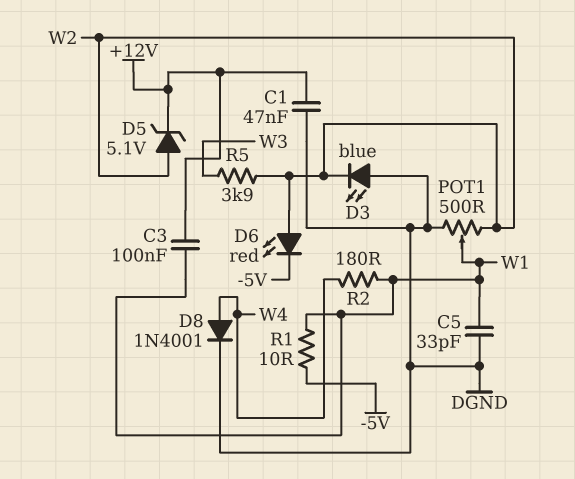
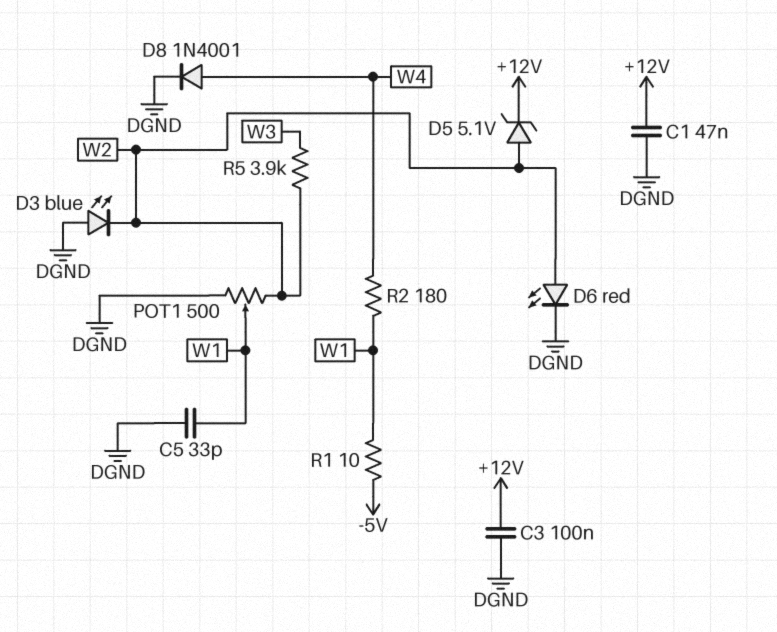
C3: 100nF (+12V, W1) -> 100nF (+12V, DGND)
D6: LED red (A W2, K -5V) -> LED red (A W2, K DGND)

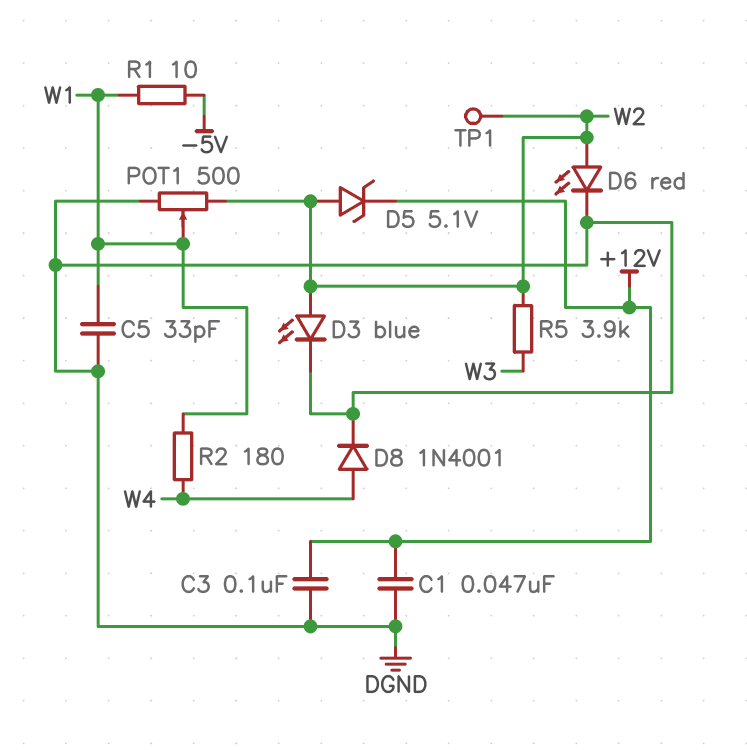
D3: LED blue (A DGND, K W2) -> LED blue (A W2, K DGND)
TP1: none -> test point (W2)

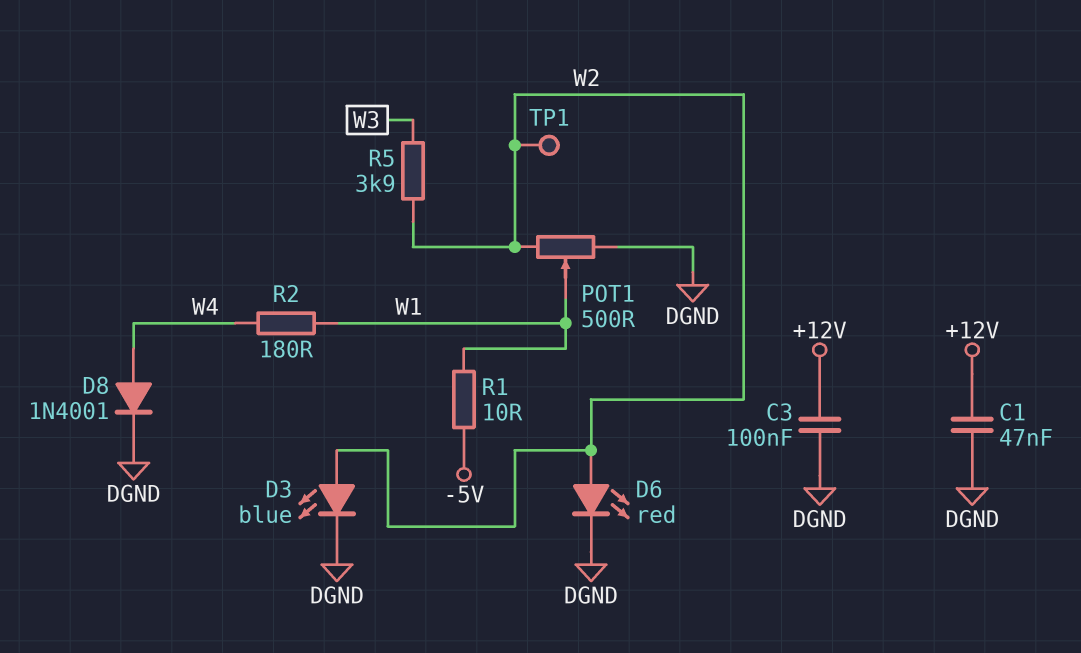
C5: 33pF (DGND, W1) -> none
D5: zener 5.1V (A W2, K +12V) -> none

